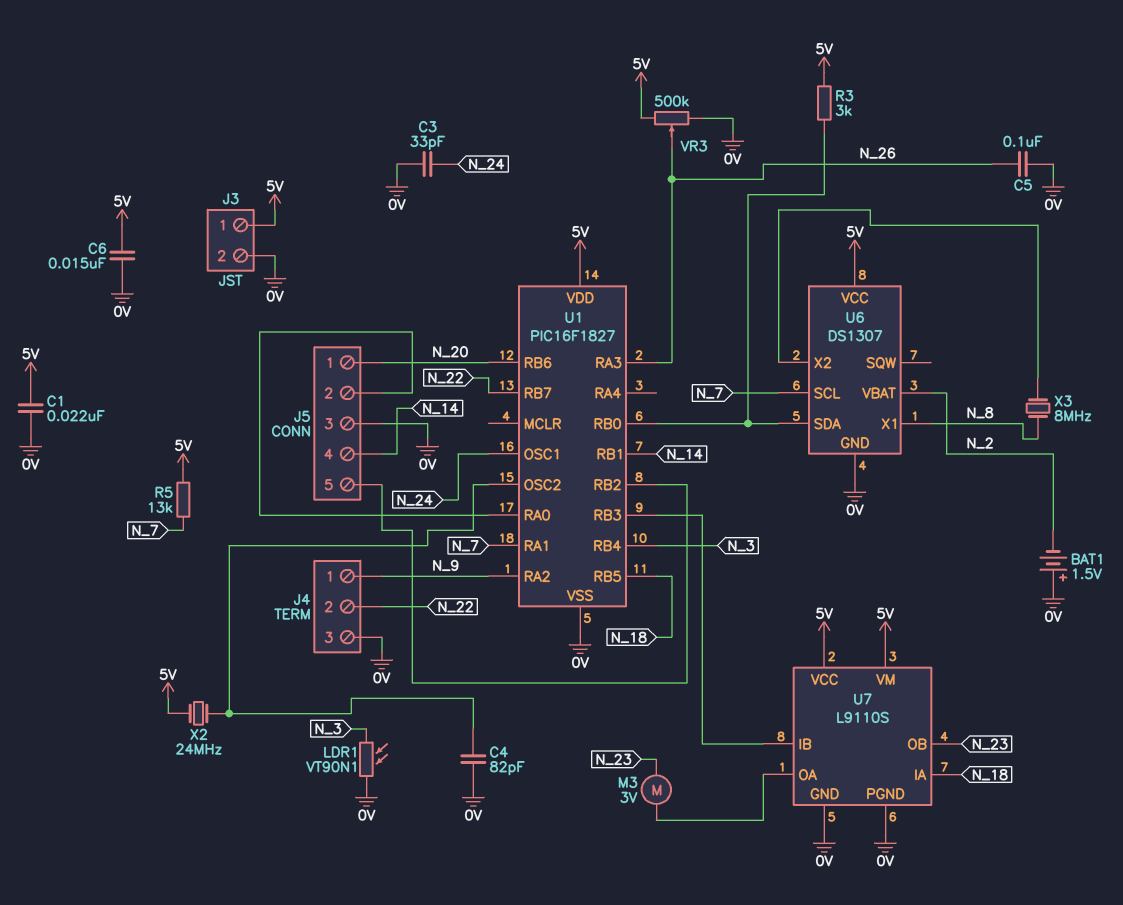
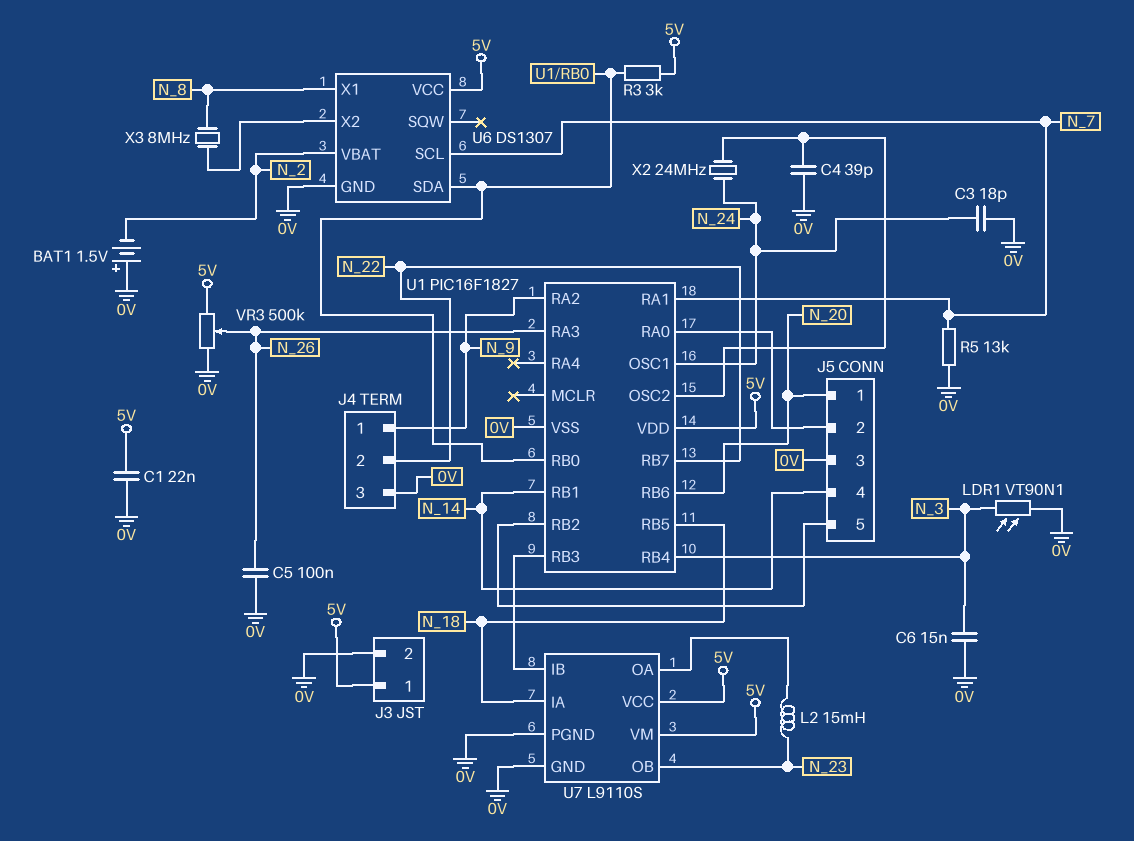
C3: 33pF (0V, N_24) -> 18pF (0V, N_24)
C4: 82pF (0V, U1/OSC2) -> 39pF (0V, U1/OSC2)
C6: 15nF (0V, 5V) -> 15nF (0V, N_3)
L2: none -> 15mH (N_23, U7/OA)
M3: motor 3V (N_23, U7/OA) -> none
R5: 13k (5V, N_7) -> 13k (0V, N_7)
X2: 24MHz (5V, U1/OSC2) -> 24MHz (N_24, U1/OSC2)

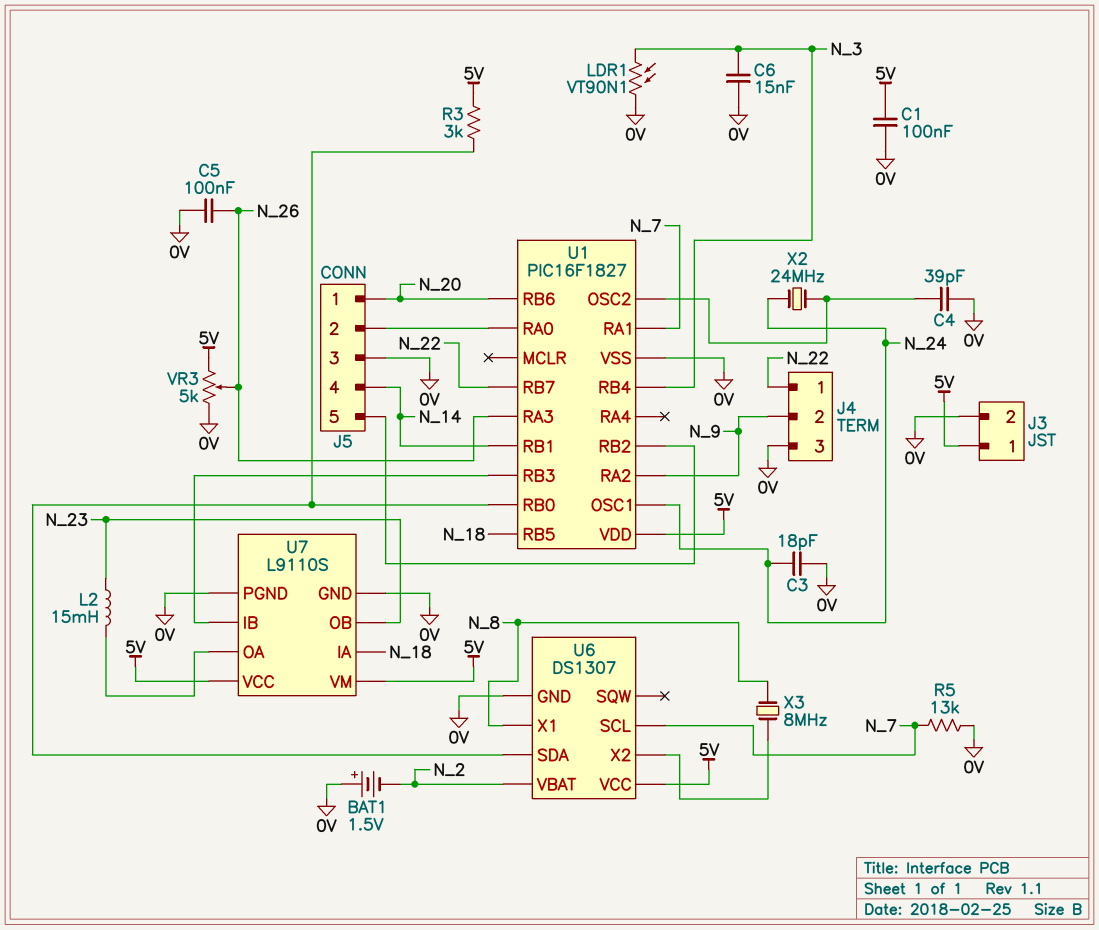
C1: 22nF (0V, 5V) -> 100nF (0V, 5V)
J4 pin 1: N_9 -> N_22
J4 pin 2: N_22 -> N_9
VR3: 500k (0V, 5V, wiper N_26) -> 5k (0V, 5V, wiper N_26)

